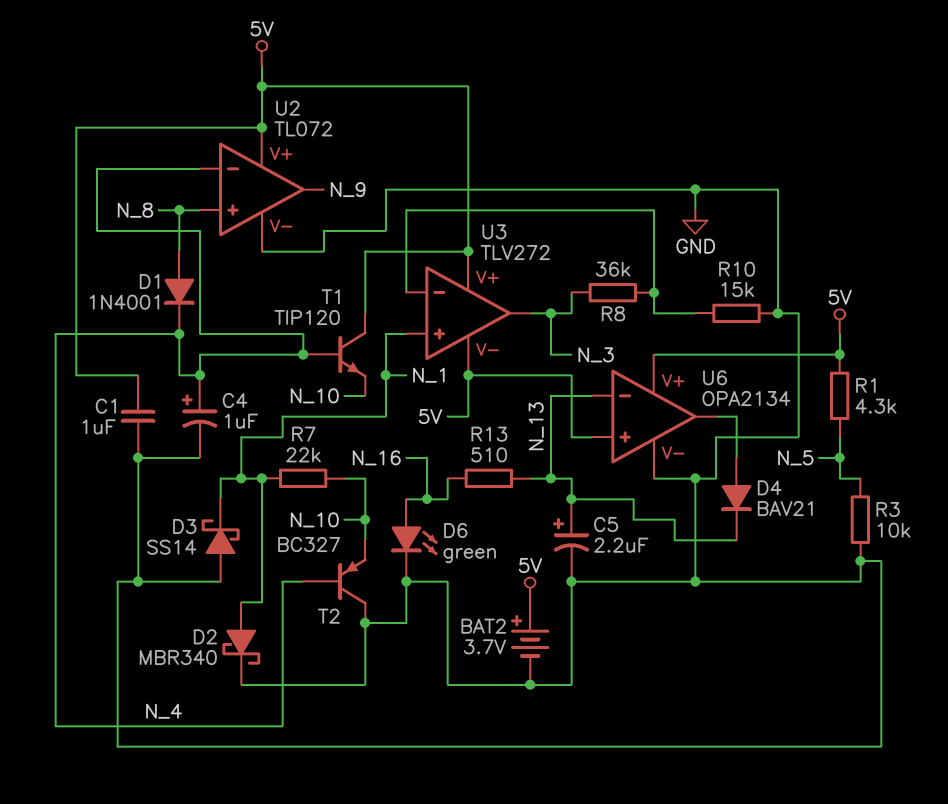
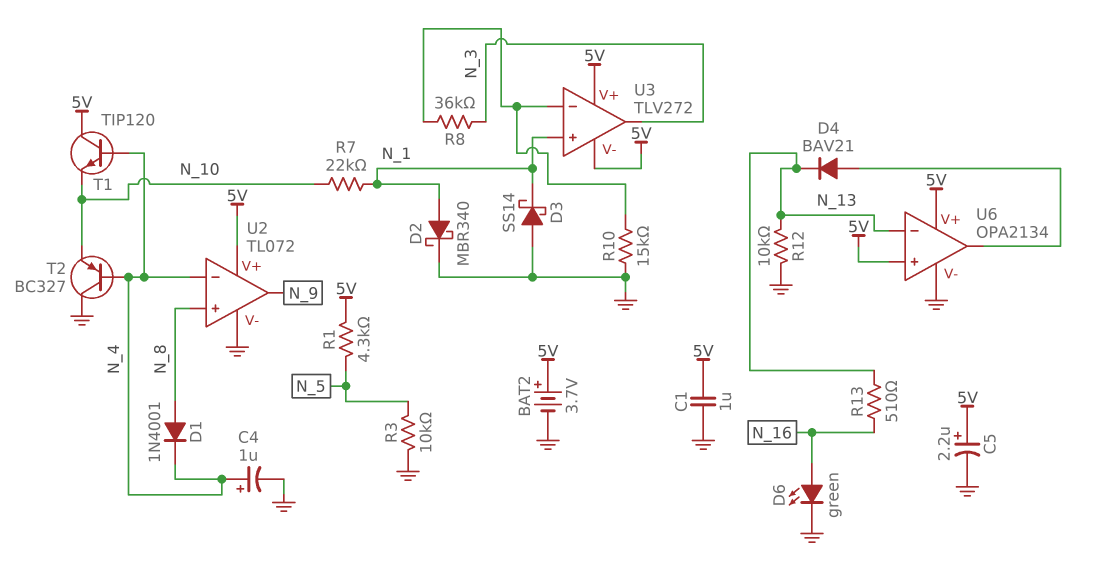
C5: 2.2uF (plus N_13, minus GND) -> 2.2uF (plus 5V, minus GND)
R12: none -> 10k (GND, N_13)

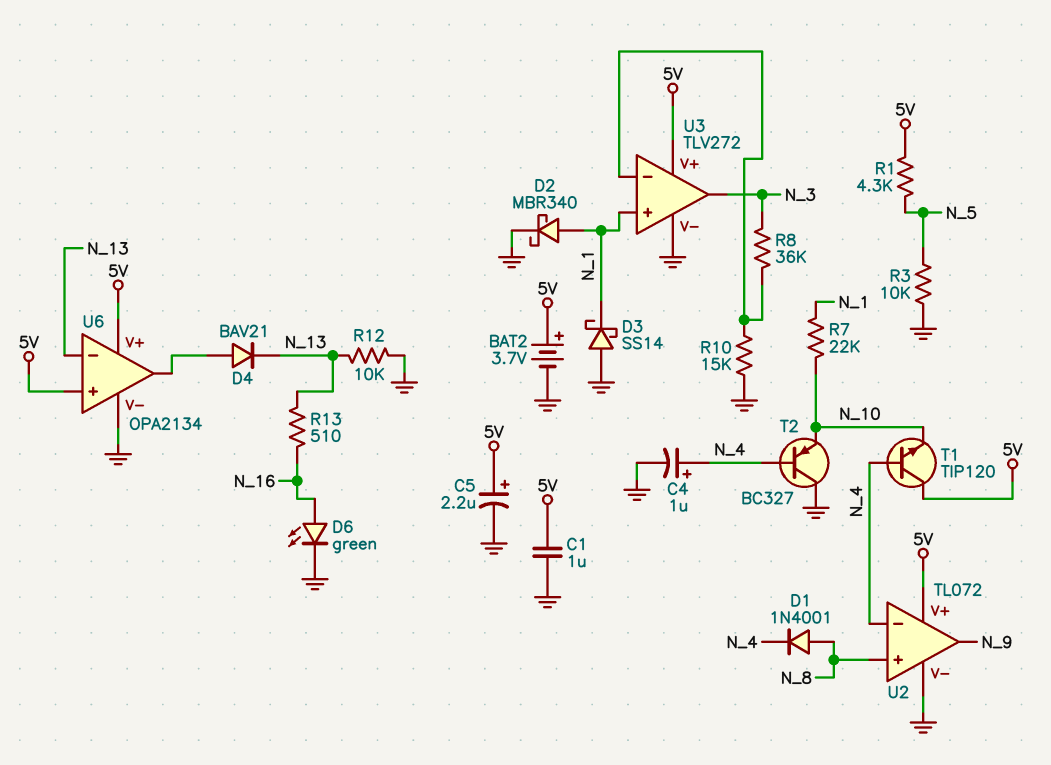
U3 pin V-: 5V -> GND

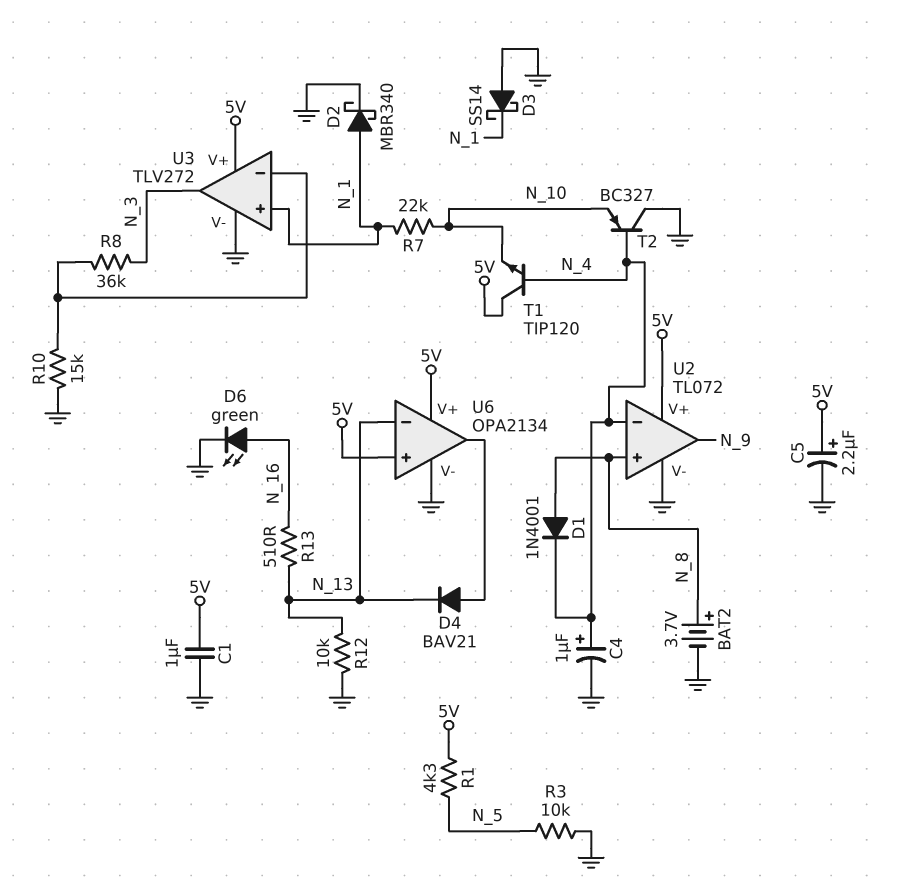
BAT2: 3.7V (plus 5V, minus GND) -> 3.7V (plus N_8, minus GND)

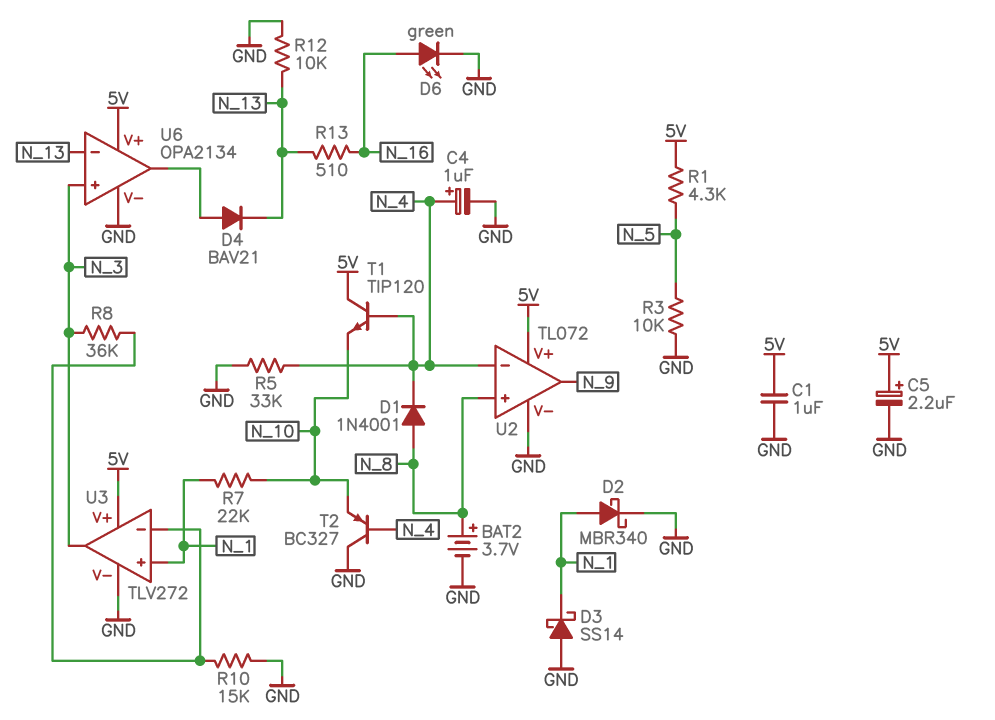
R5: none -> 33k (GND, N_4)
U6 pin in+: 5V -> N_3

